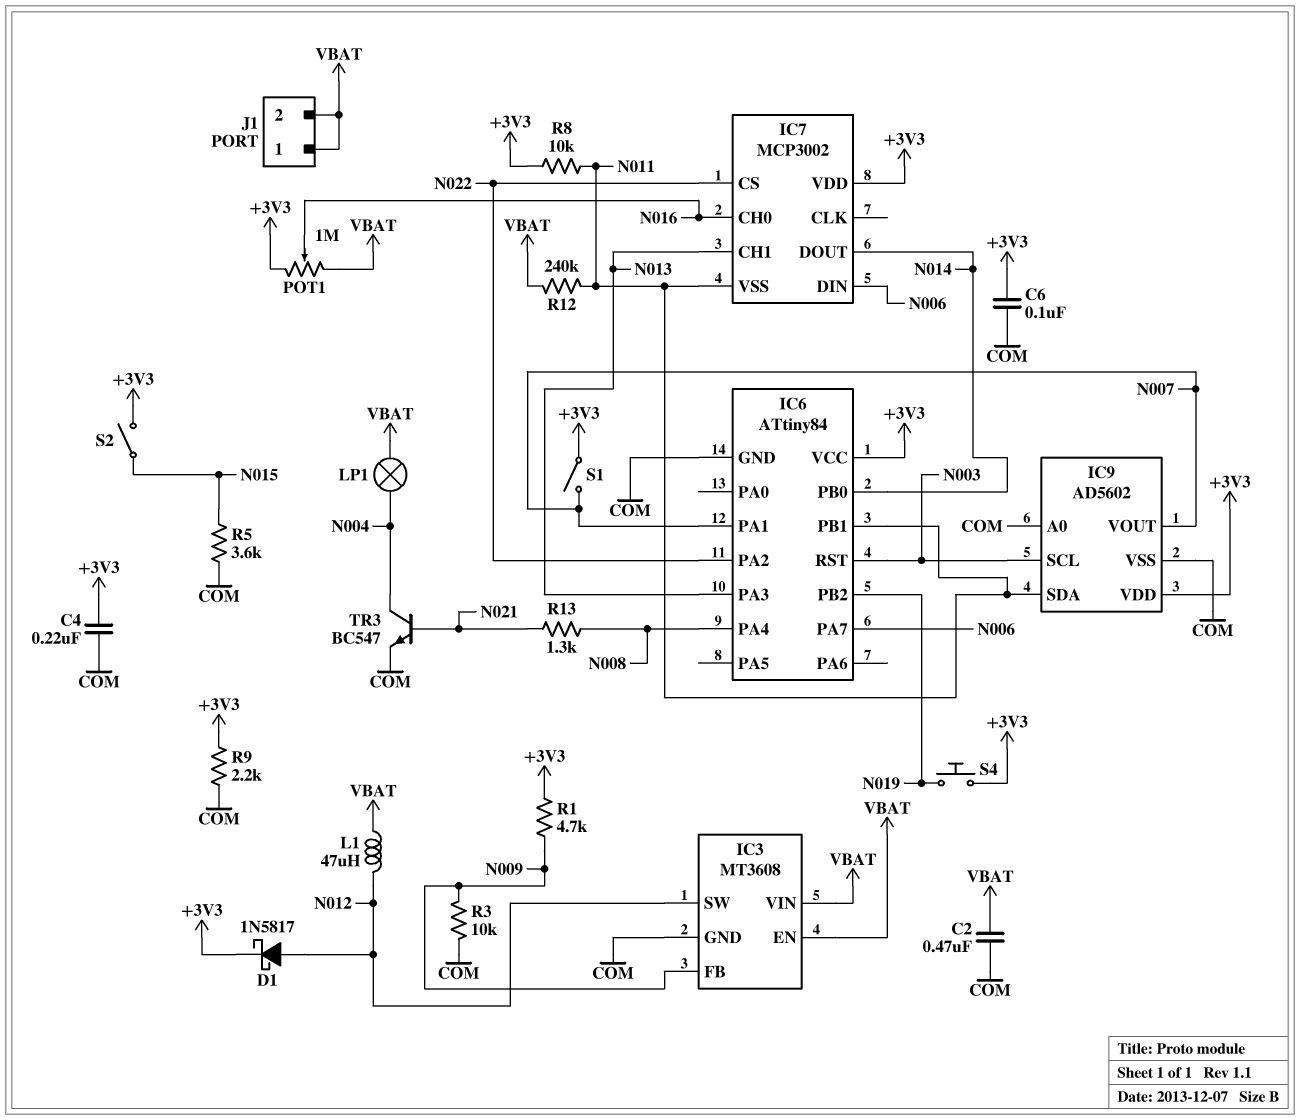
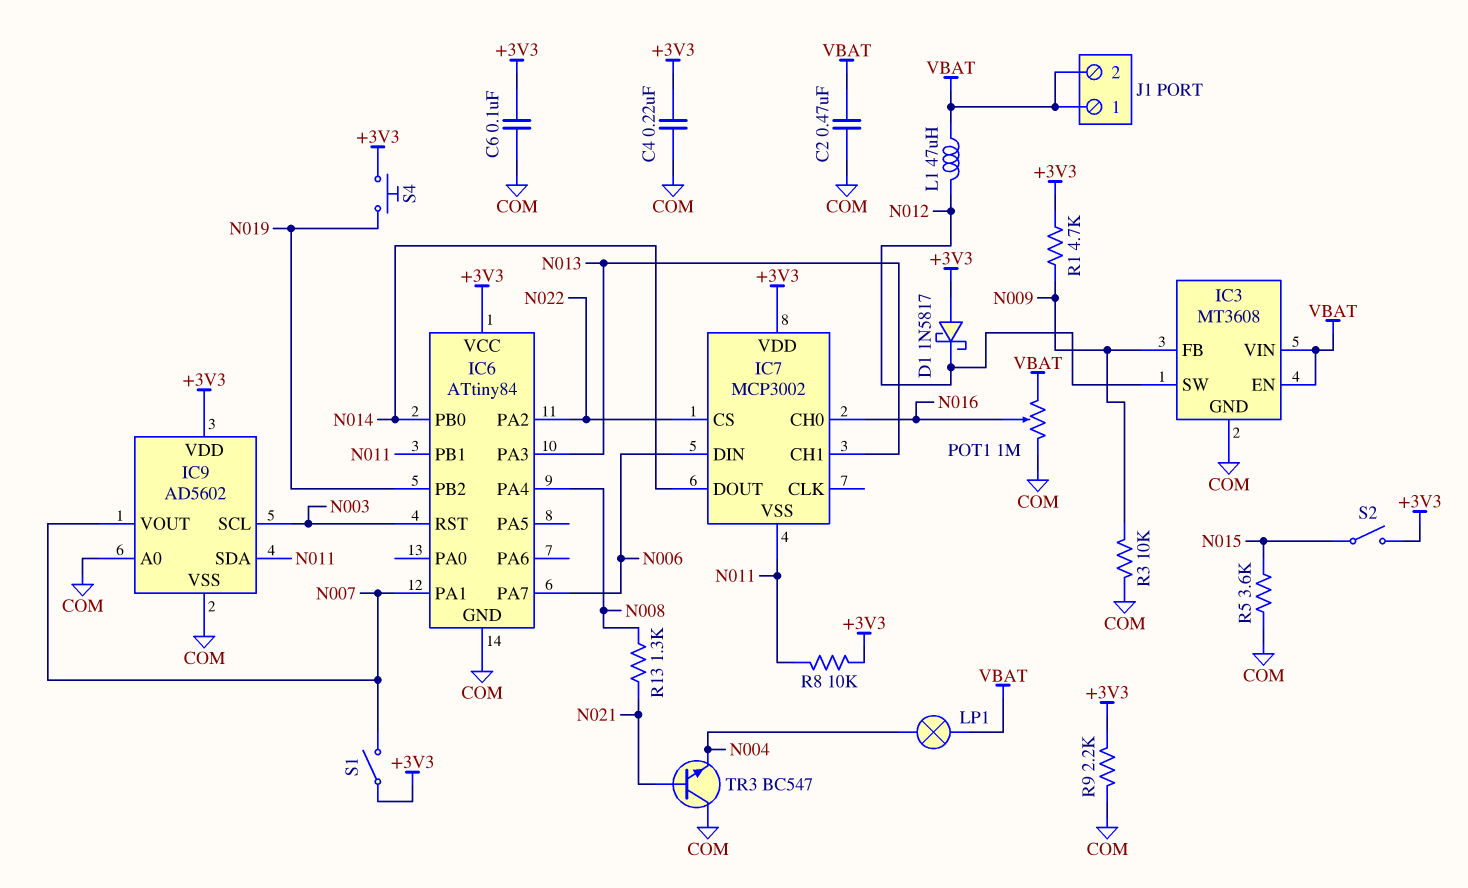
D1: schottky 1N5817 (A N012, K +3V3) -> schottky 1N5817 (A +3V3, K N012)
POT1: 1M (+3V3, VBAT, wiper N016) -> 1M (COM, VBAT, wiper N016)
R12: 240k (N011, VBAT) -> none
TR3: NPN BC547 (B N021, C N004, E COM) -> NPN BC547 (B N021, C COM, E N004)

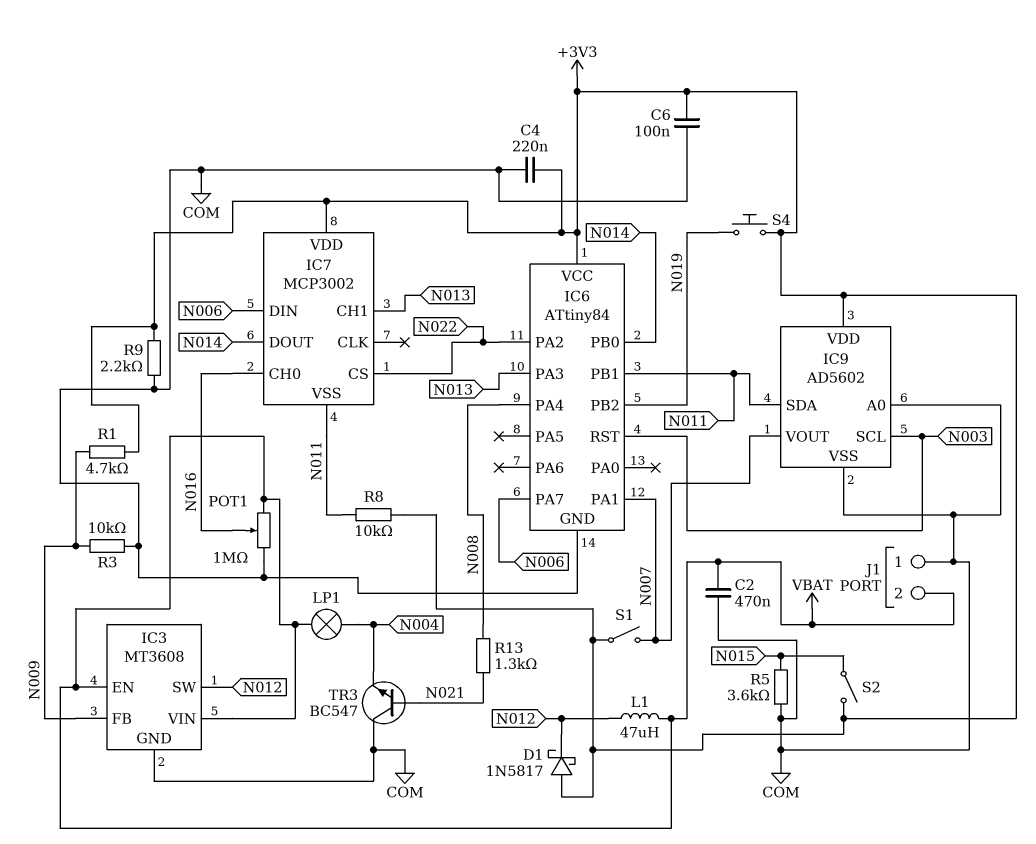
J1 pin 1: VBAT -> COM

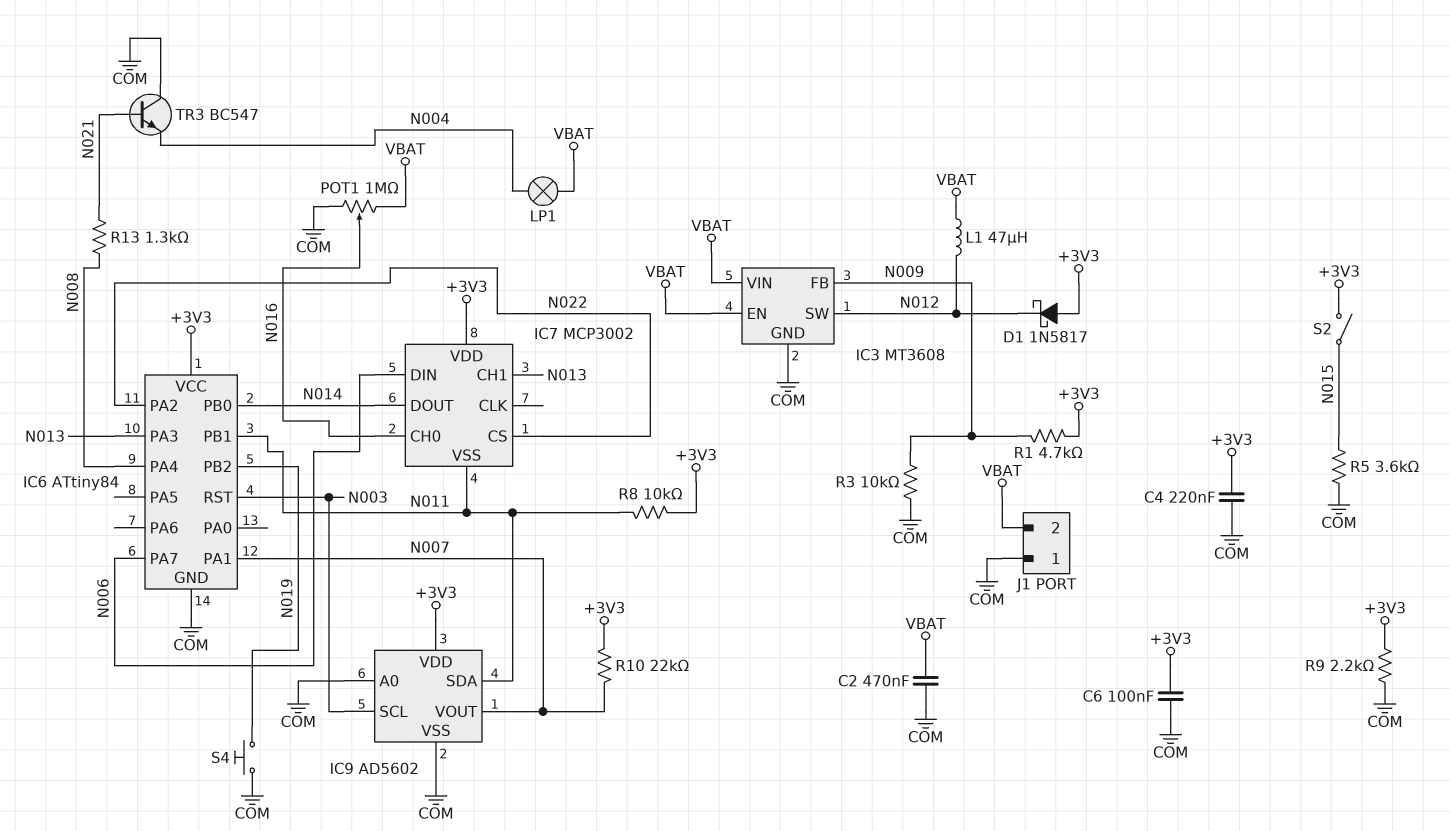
R10: none -> 22k (+3V3, N007)
S1: switch (+3V3, N007) -> none
S4: button (+3V3, N019) -> button (COM, N019)

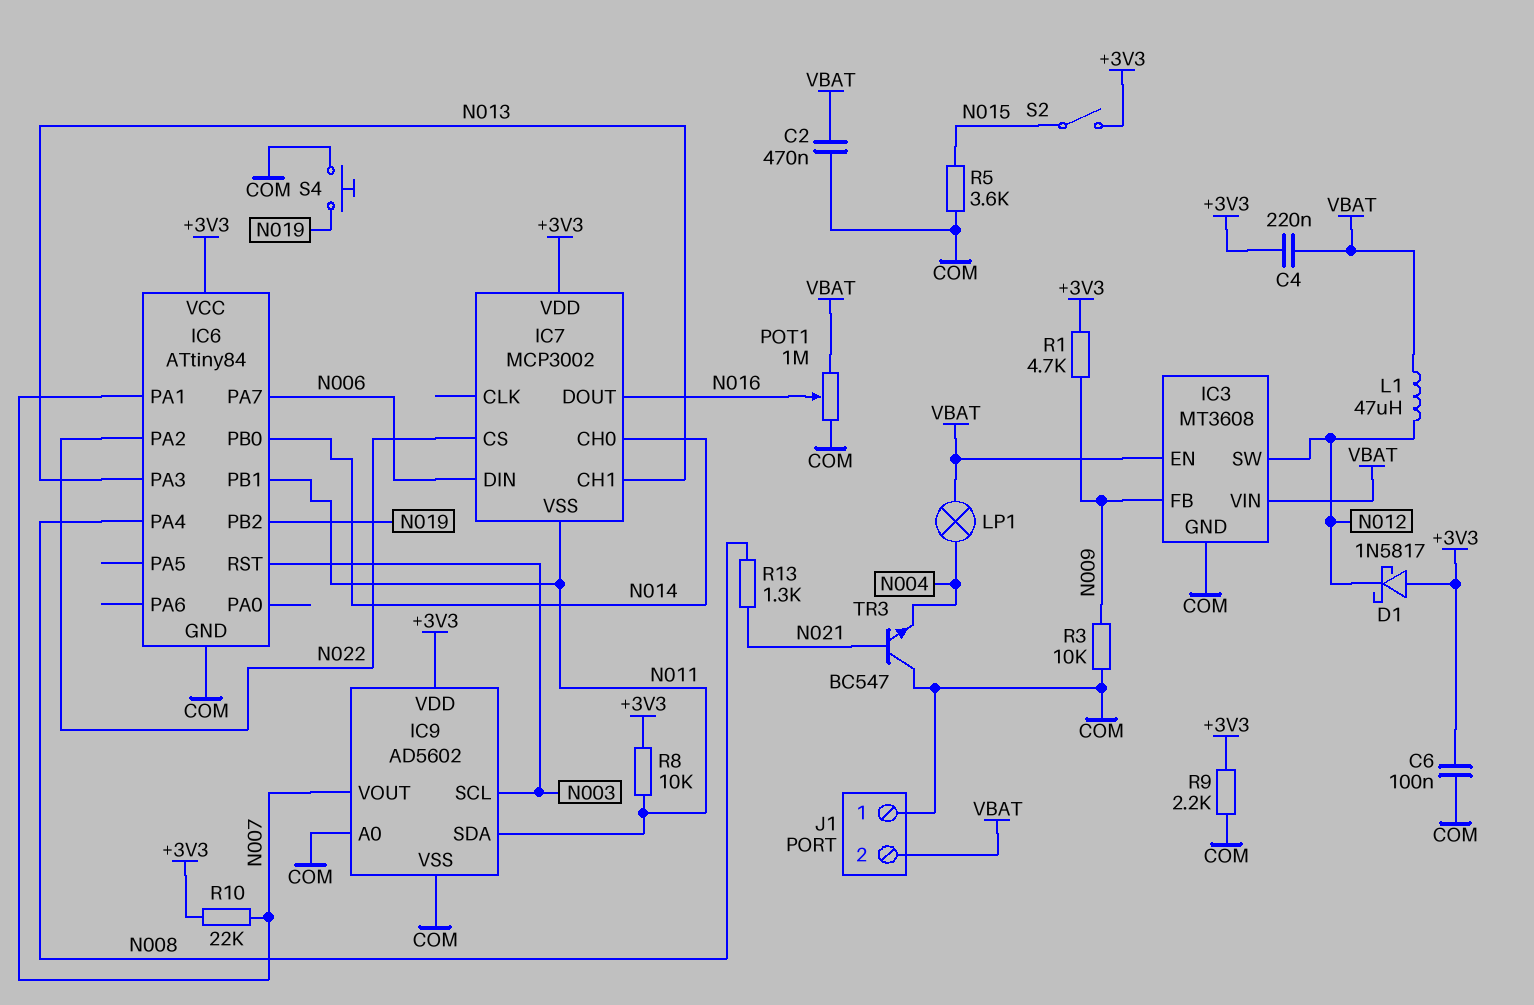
C4: 220nF (+3V3, COM) -> 220nF (+3V3, VBAT)
IC7 pin CH0: N016 -> N014
IC7 pin DOUT: N014 -> N016

